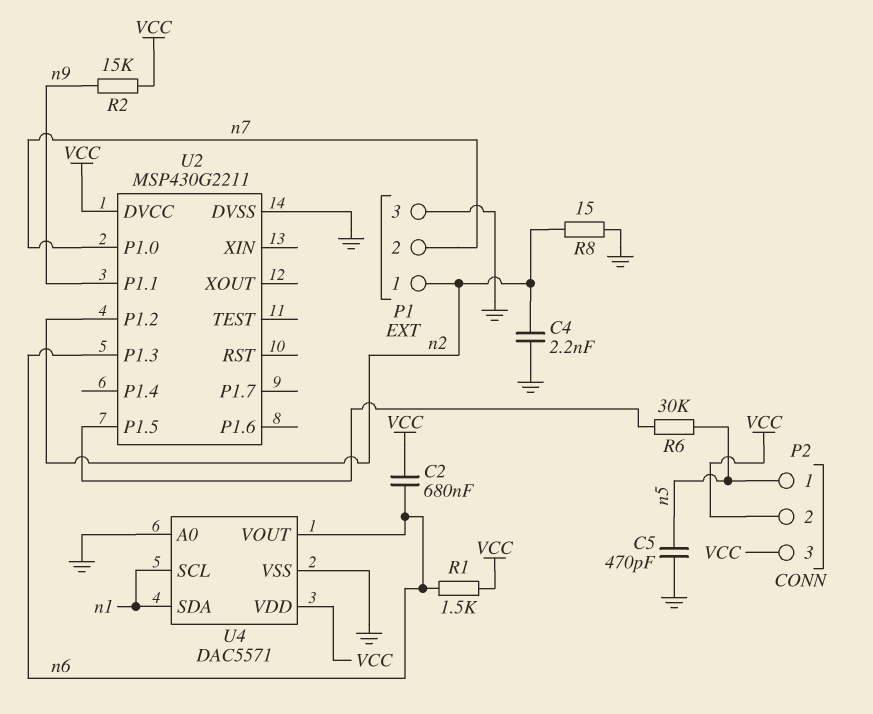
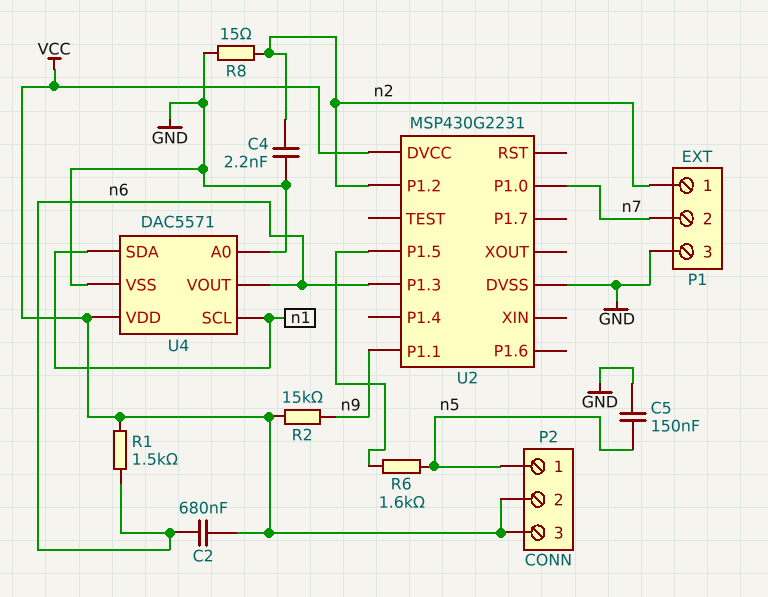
C5: 470pF (GND, n5) -> 150nF (GND, n5)
R6: 30k (U2/P1.5, n5) -> 1.6k (U2/P1.5, n5)
U2: MSP430G2211 -> MSP430G2231

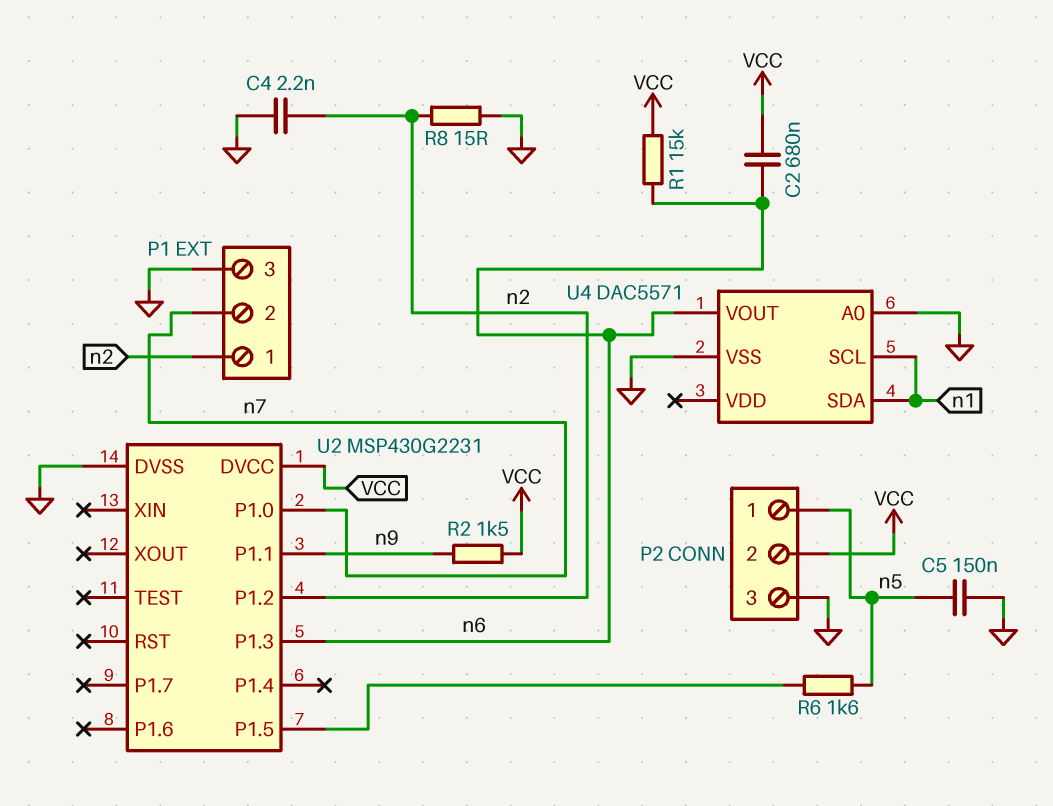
P2 pin 3: VCC -> GND
R1: 1.5k (VCC, n6) -> 15k (VCC, n6)
R2: 15k (VCC, n9) -> 1.5k (VCC, n9)
U4 pin VDD: VCC -> none

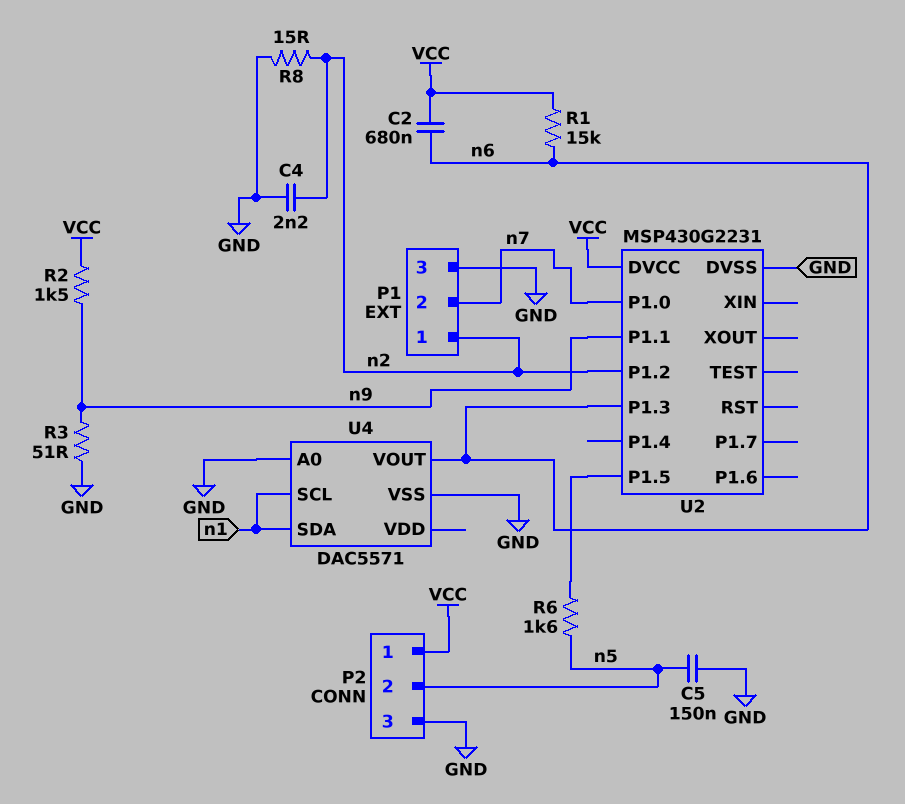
P2 pin 1: n5 -> VCC
P2 pin 2: VCC -> n5
R3: none -> 51 (GND, n9)

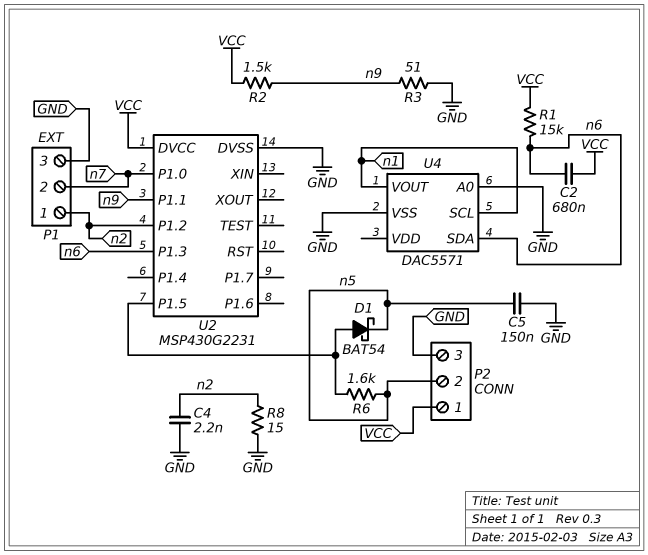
D1: none -> schottky BAT54 (A U2/P1.5, K n5)
U4 pin SDA: n1 -> n6
U4 pin VOUT: n6 -> n1

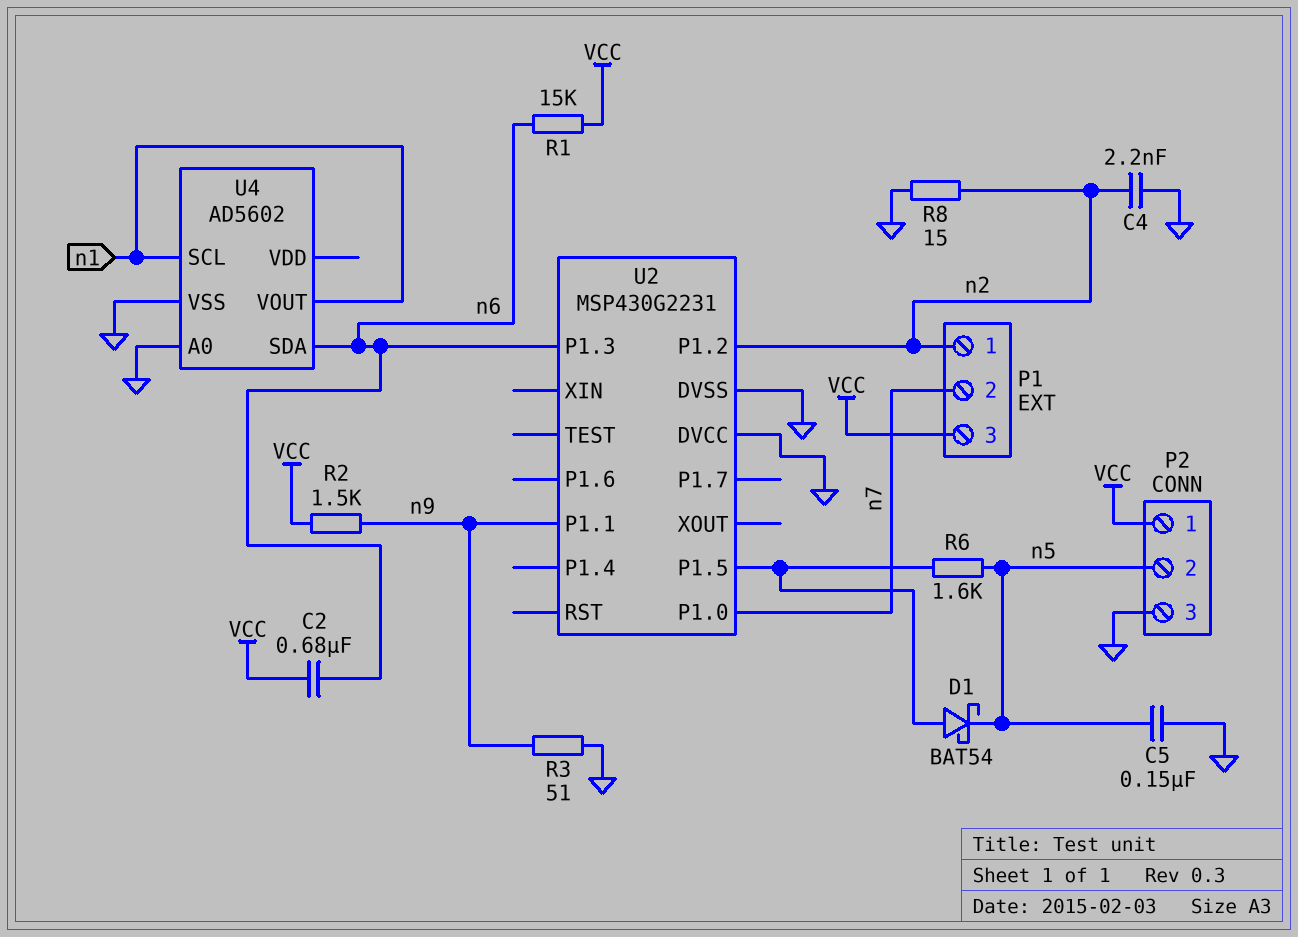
P1 pin 3: GND -> VCC
U2 pin DVCC: VCC -> GND
U4: DAC5571 -> AD5602

